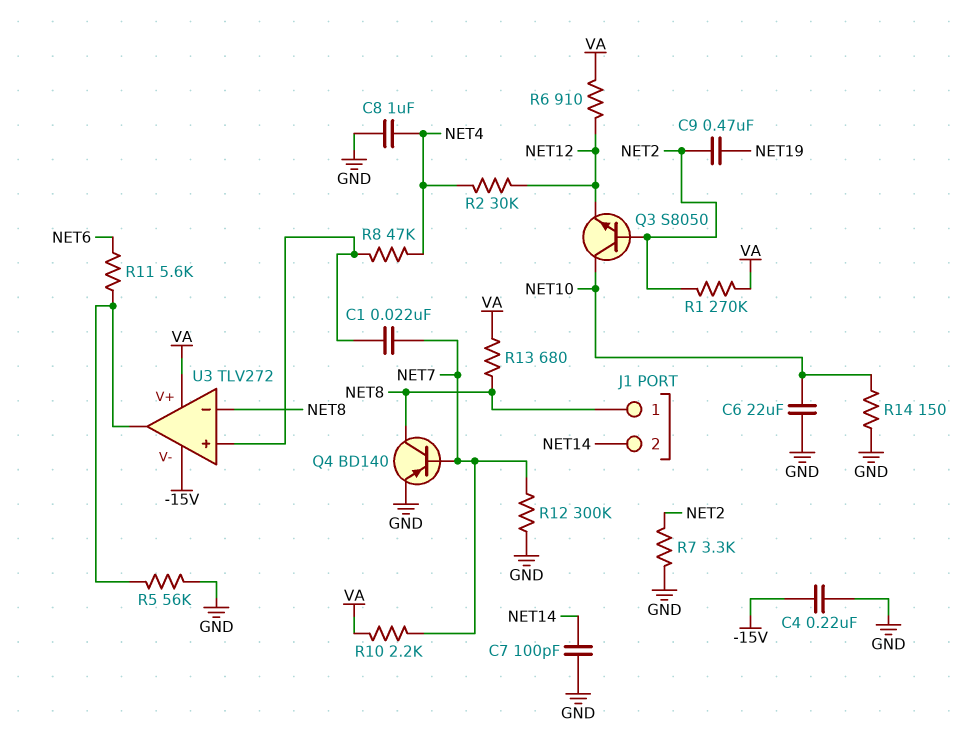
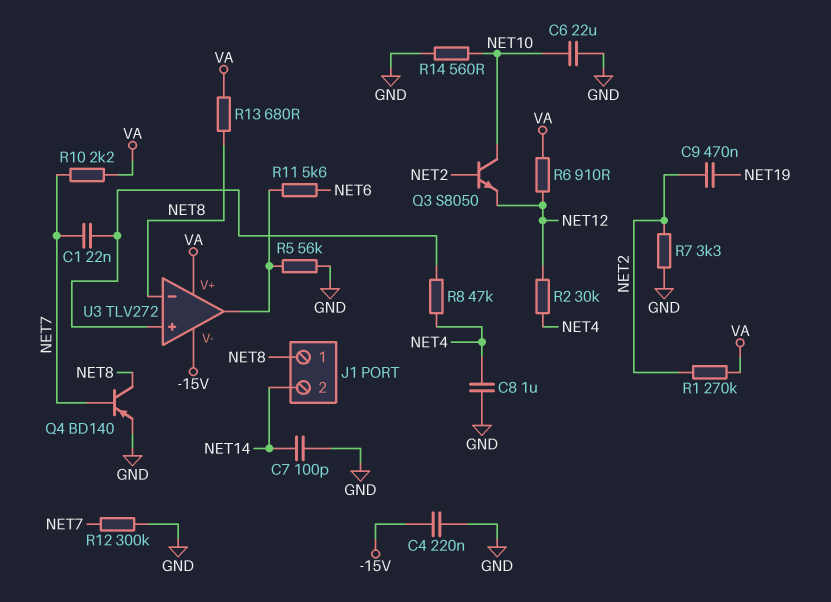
R14: 150 (GND, NET10) -> 560 (GND, NET10)

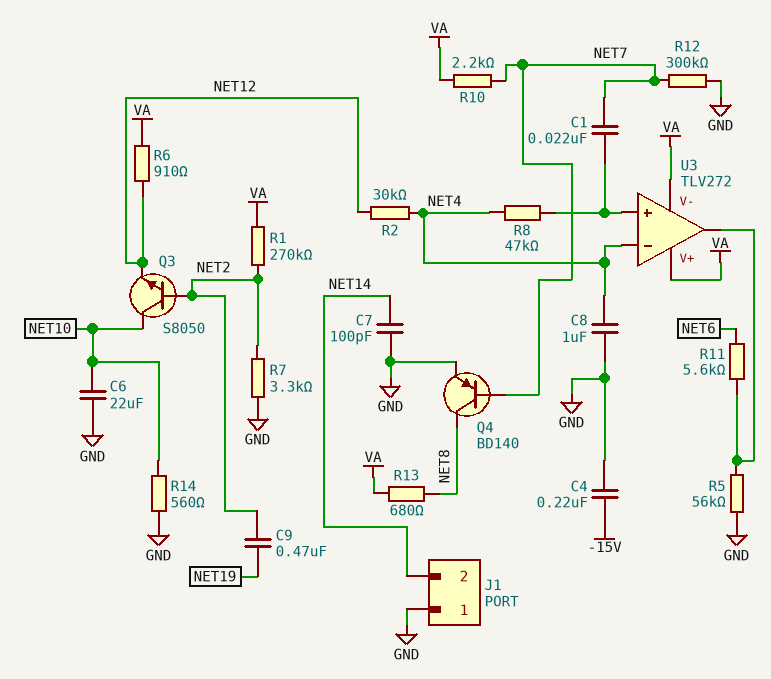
J1 pin 1: NET8 -> GND
U3 pin V-: -15V -> VA
U3 pin in-: NET8 -> NET4

